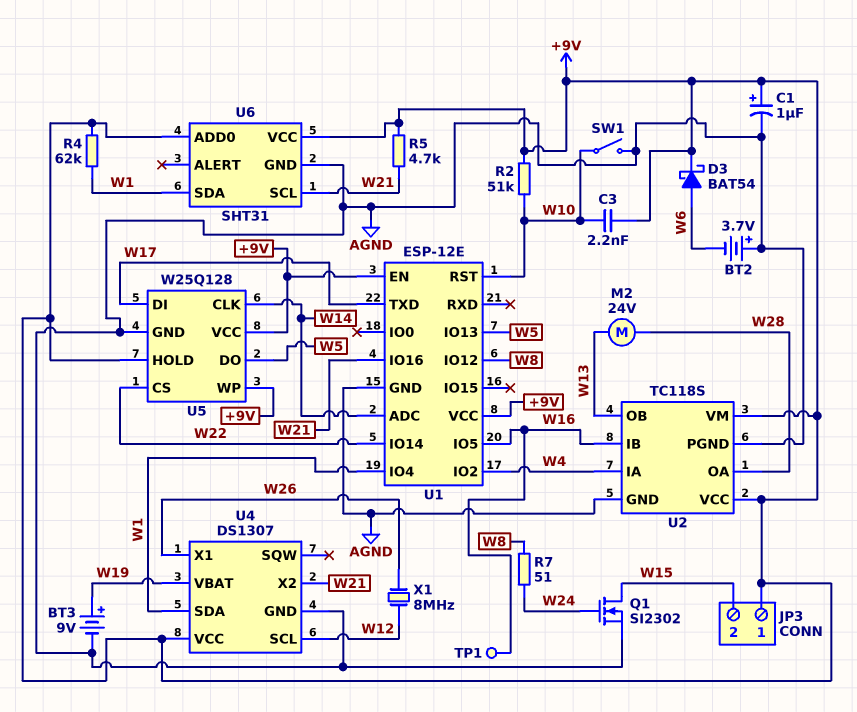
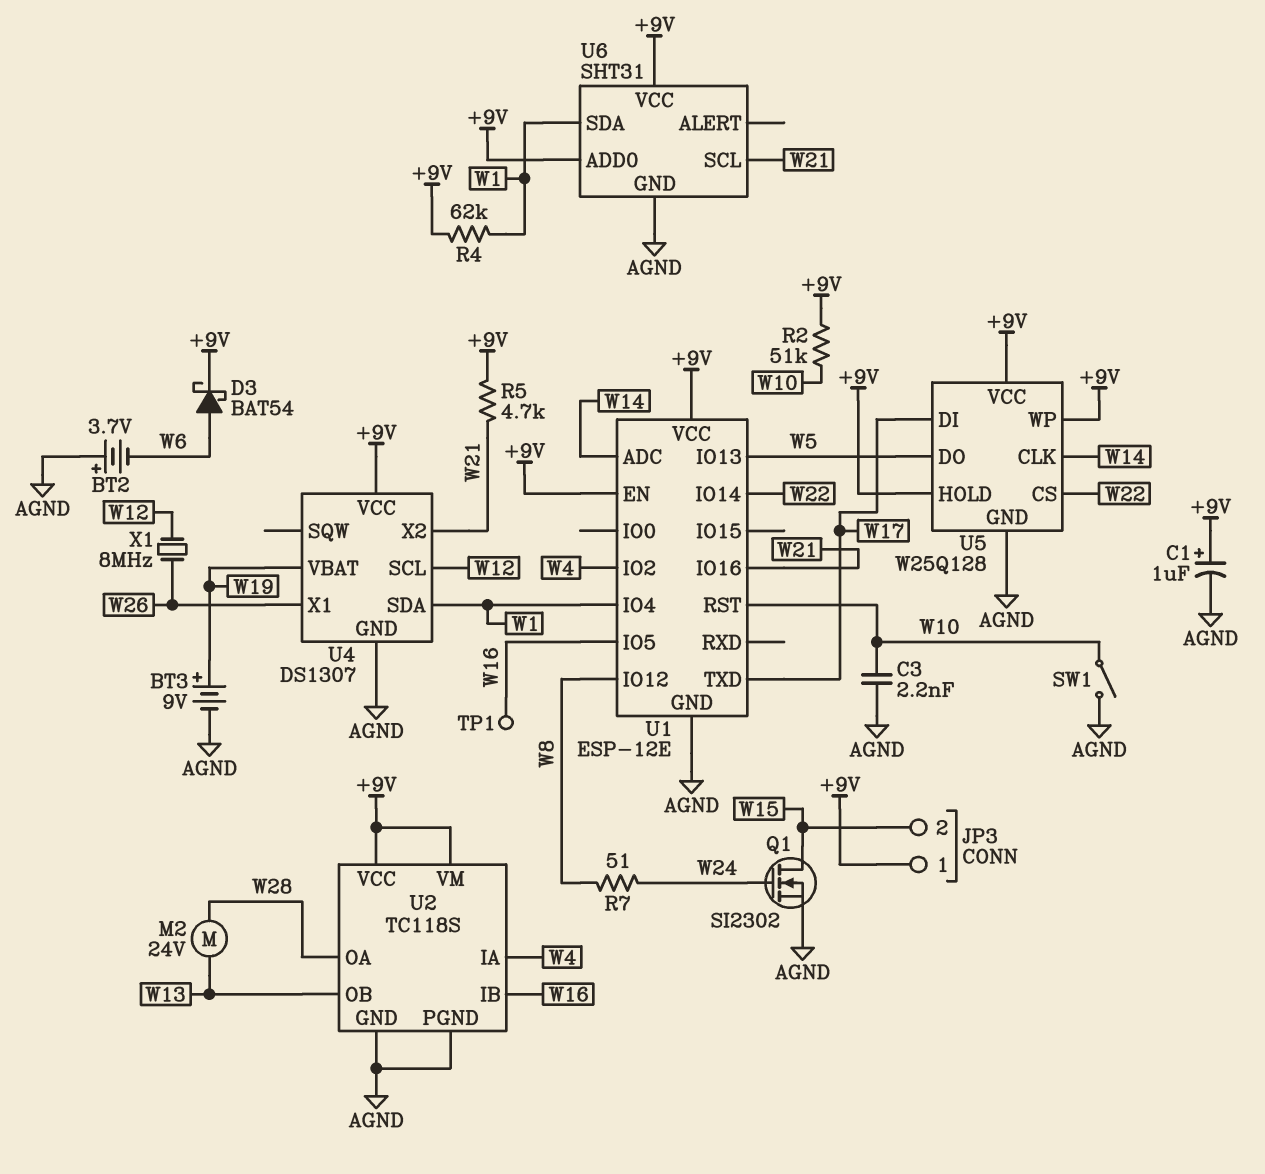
C3: 2.2nF (+9V, W10) -> 2.2nF (AGND, W10)

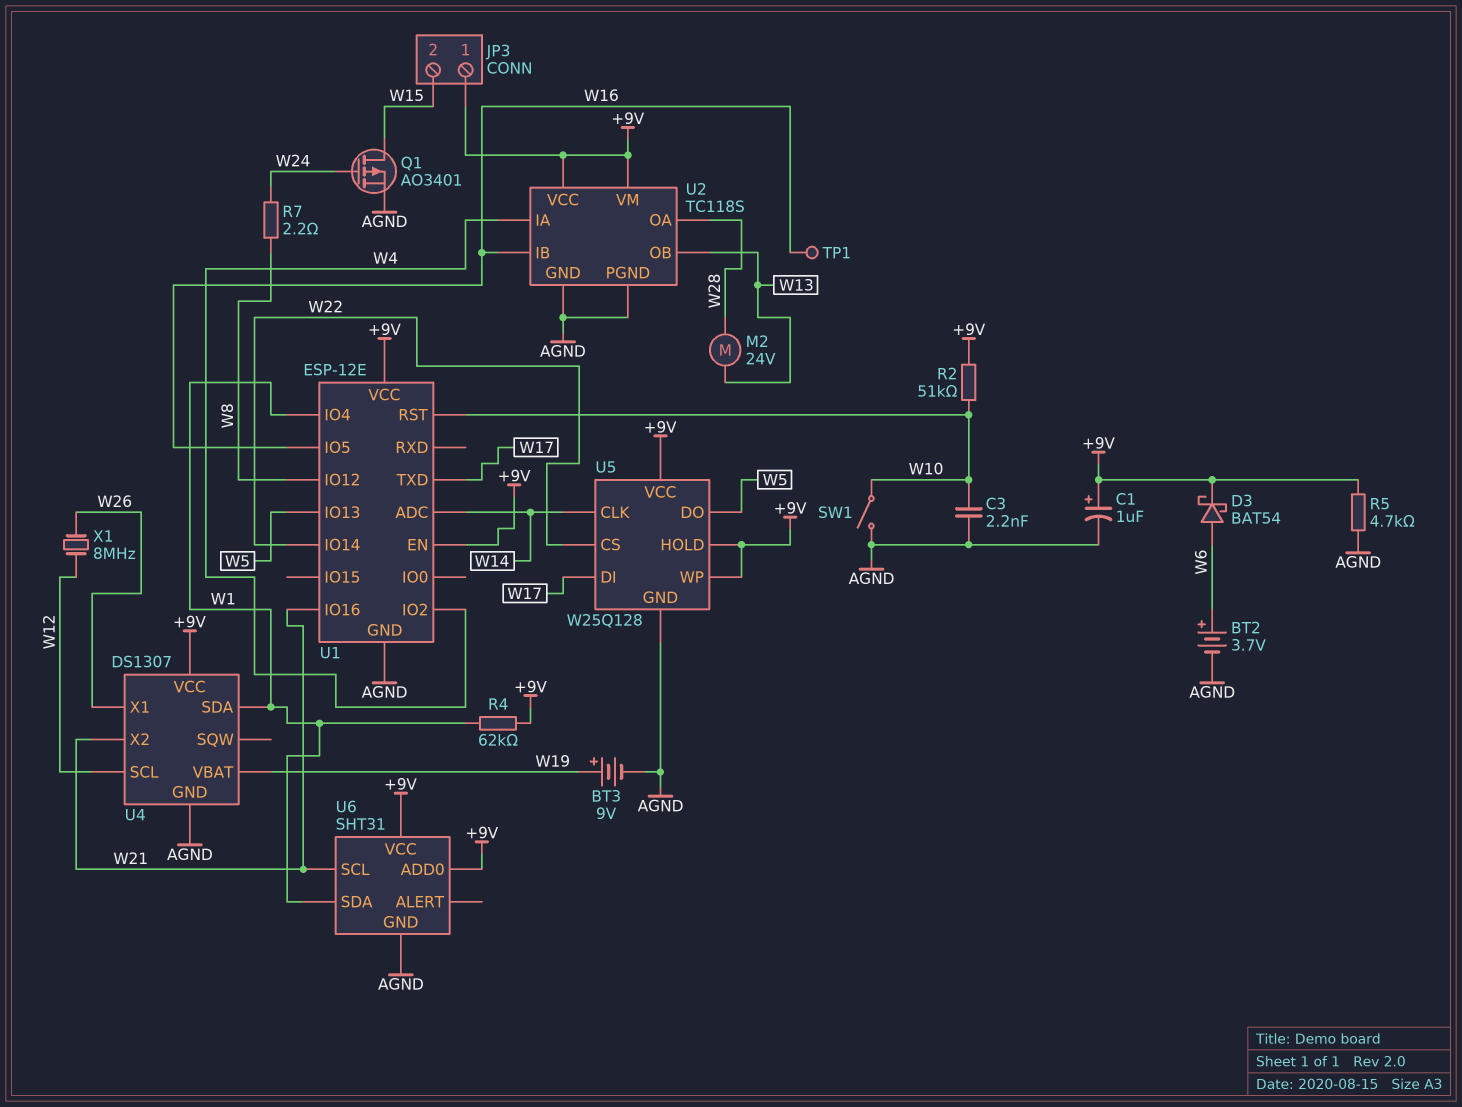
BT2: 3.7V (plus AGND, minus W6) -> 3.7V (plus W6, minus AGND)
Q1: NMOS SI2302 (G W24, D W15, S AGND) -> PMOS AO3401 (G W24, D W15, S AGND)
R5: 4.7k (+9V, W21) -> 4.7k (+9V, AGND)
R7: 51 (W8, W24) -> 2.2 (W8, W24)

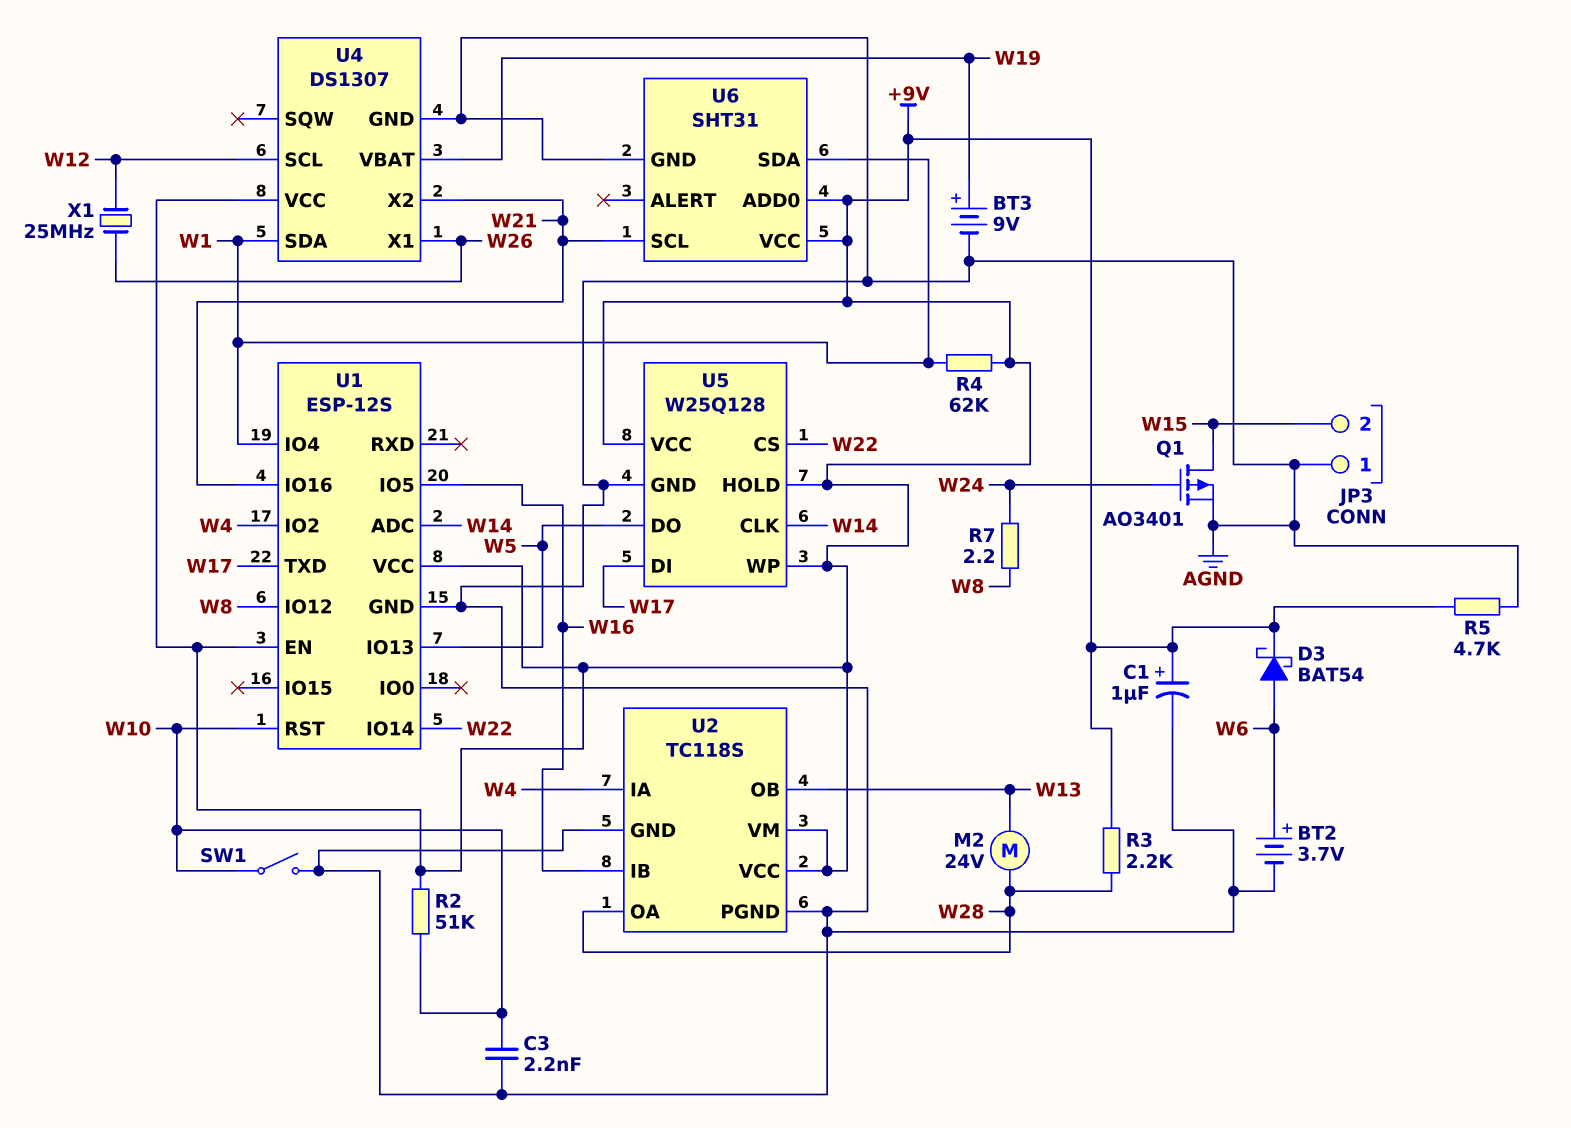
JP3 pin 1: +9V -> AGND
R3: none -> 2.2k (+9V, W28)
TP1: test point (W16) -> none
U1: ESP-12E -> ESP-12S
X1: 8MHz (W12, W26) -> 25MHz (W12, W26)

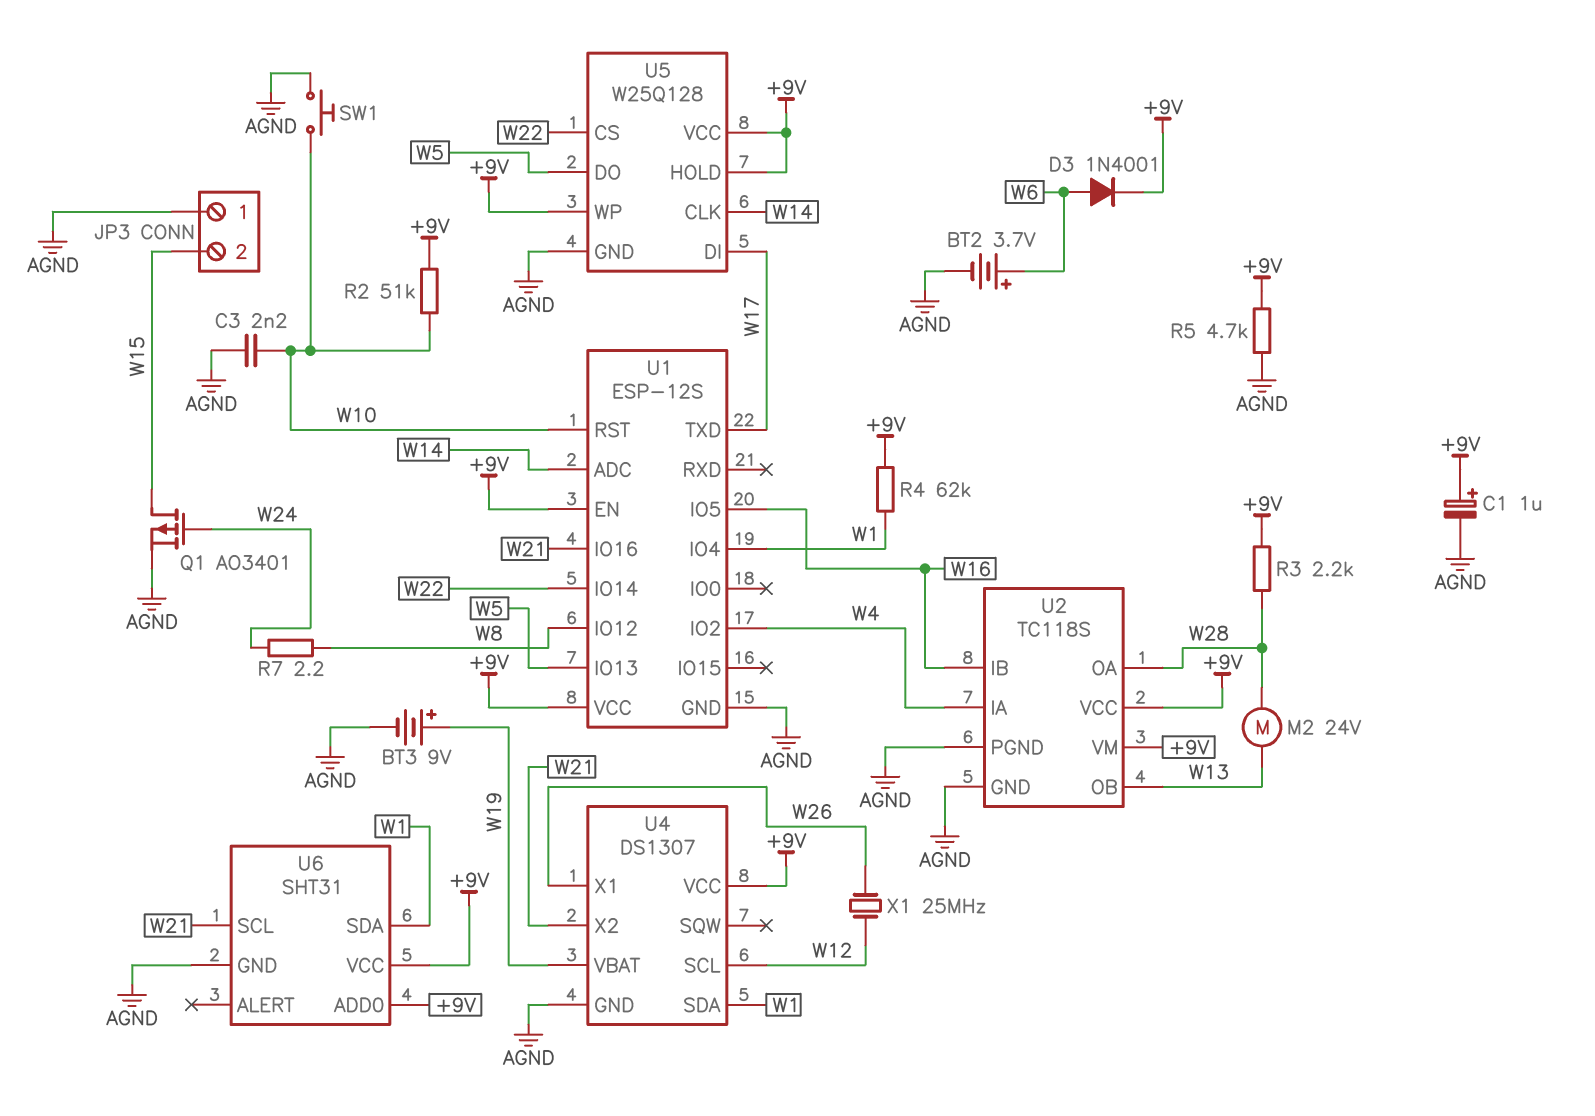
D3: schottky BAT54 (A W6, K +9V) -> diode 1N4001 (A W6, K +9V)
SW1: switch (AGND, W10) -> button (AGND, W10)

